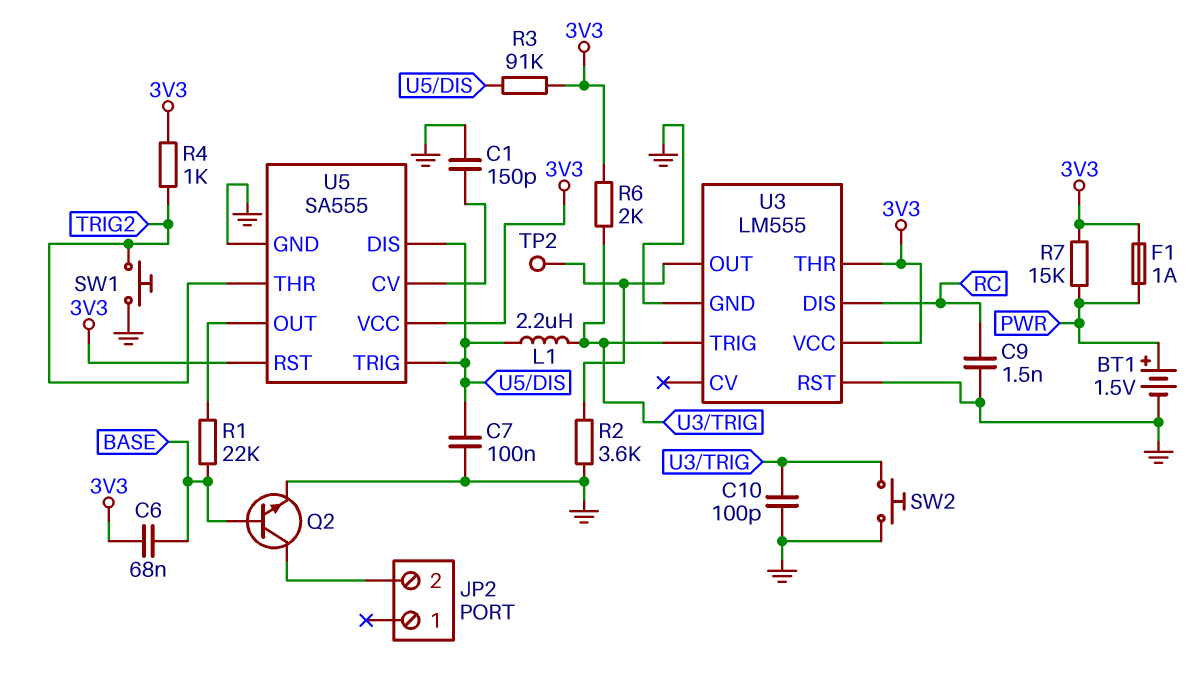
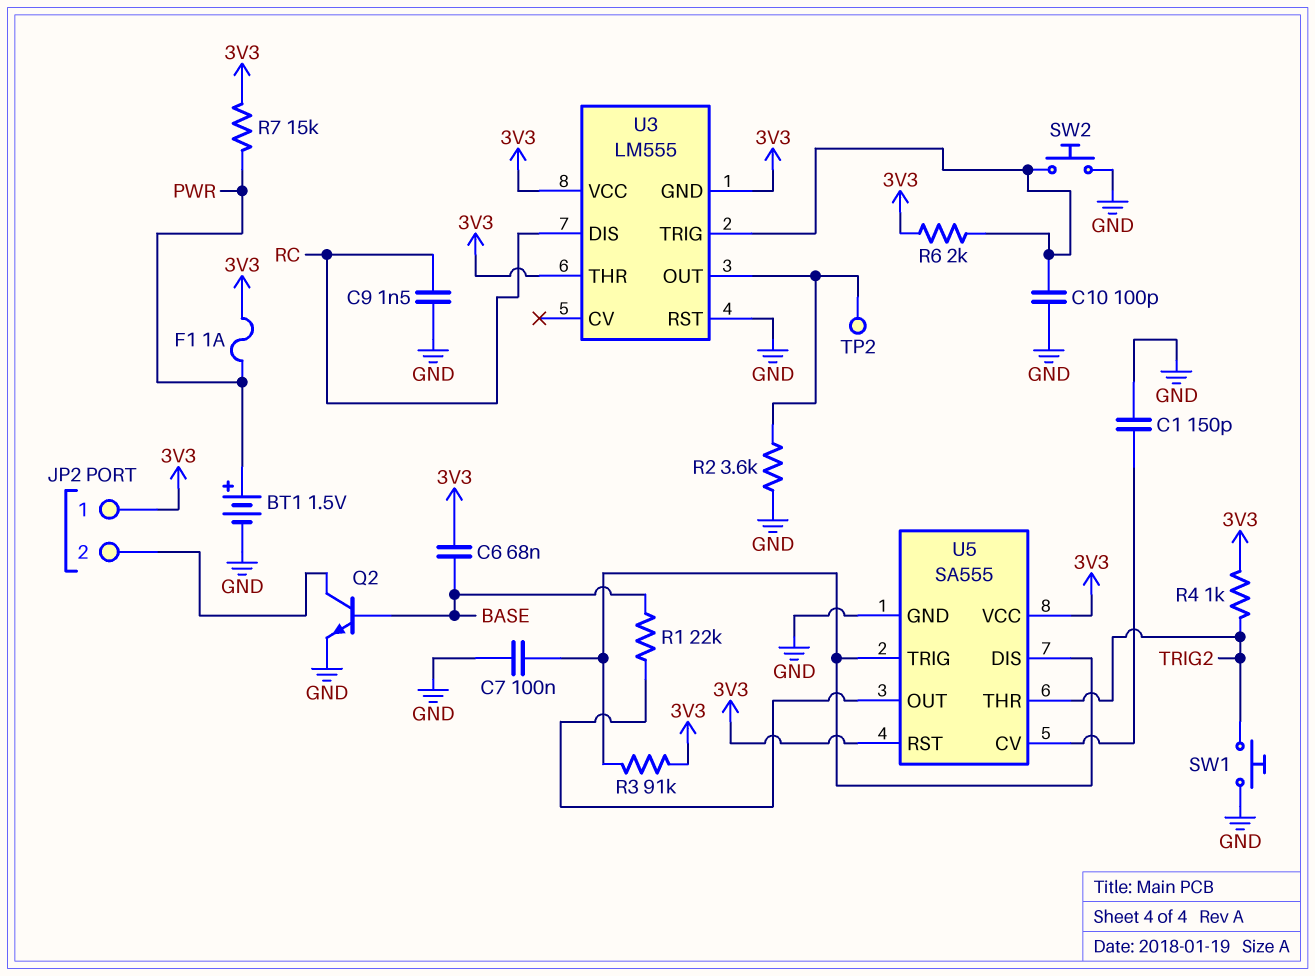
JP2 pin 1: none -> 3V3
L1: 2.2uH (U3/TRIG, U5/DIS) -> none
U3 pin GND: GND -> 3V3

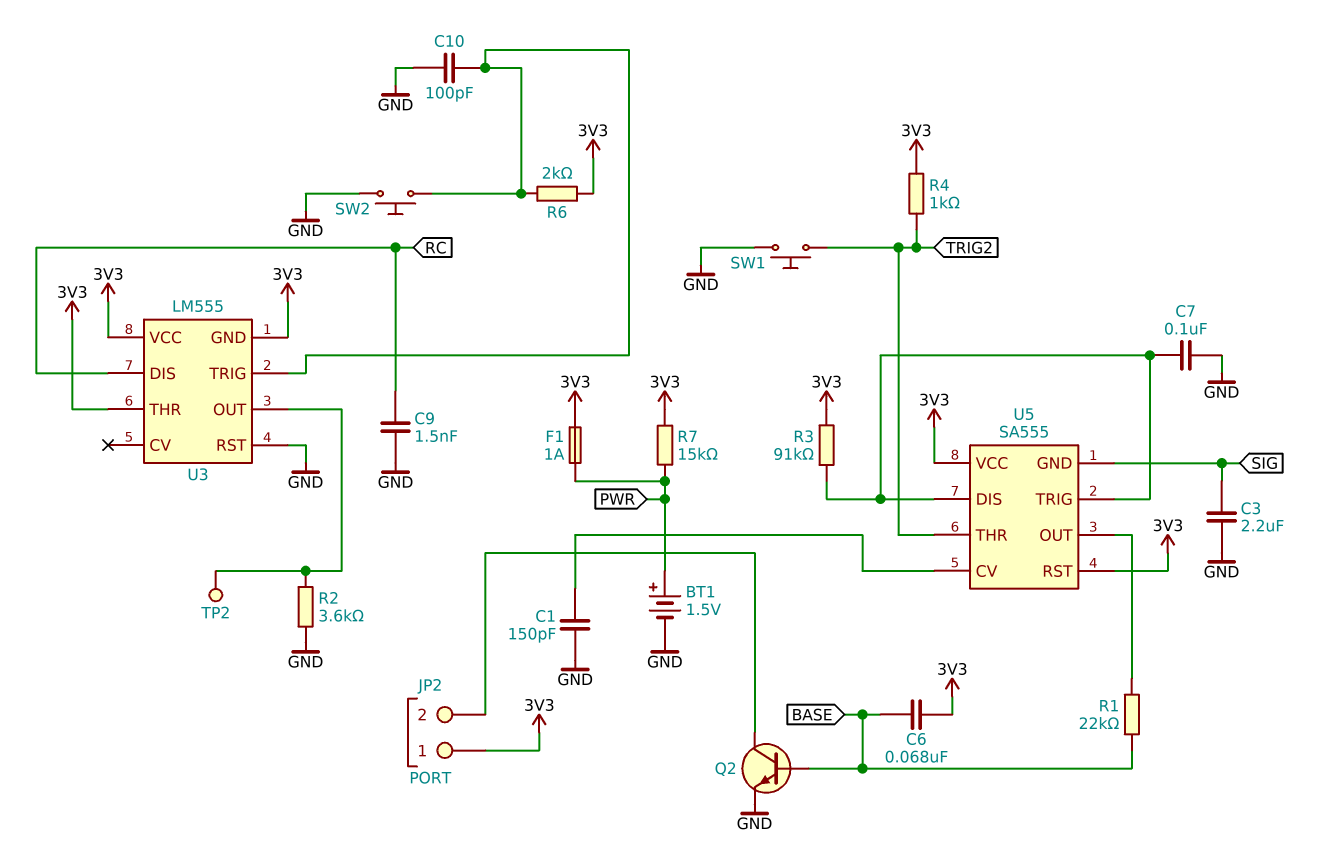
C3: none -> 2.2uF (GND, SIG)
U5 pin GND: GND -> SIG

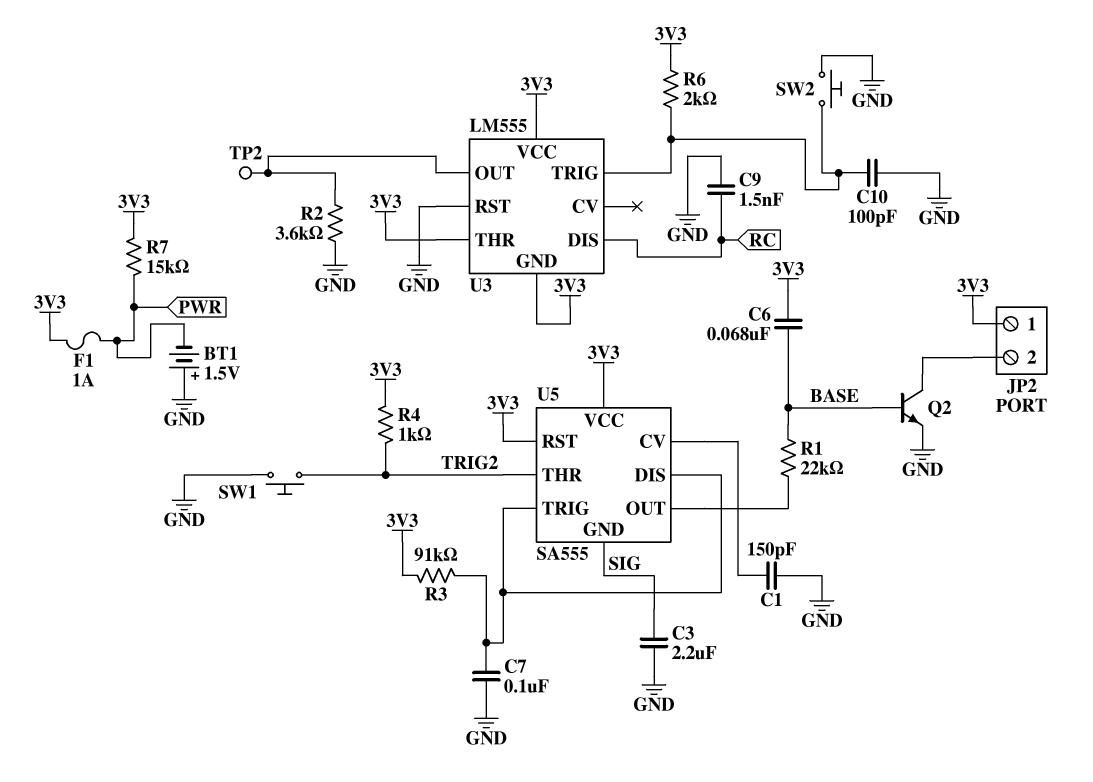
BT1: 1.5V (plus PWR, minus GND) -> 1.5V (plus GND, minus PWR)

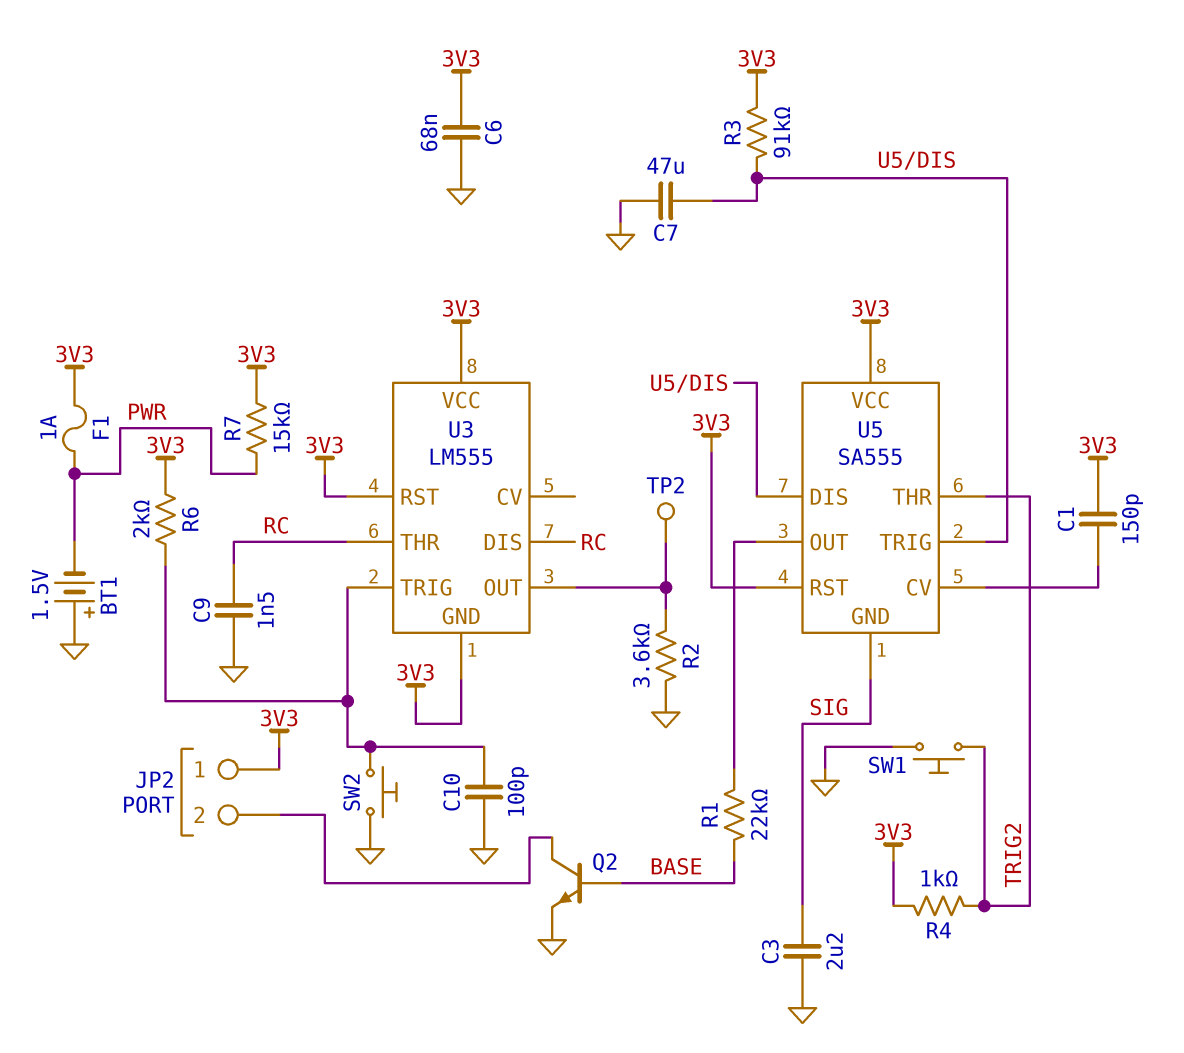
C1: 150pF (GND, U5/CV) -> 150pF (3V3, U5/CV)
C6: 68nF (3V3, BASE) -> 68nF (3V3, GND)
C7: 100nF (GND, U5/DIS) -> 47uF (GND, U5/DIS)
U3 pin RST: GND -> 3V3
U3 pin THR: 3V3 -> RC

